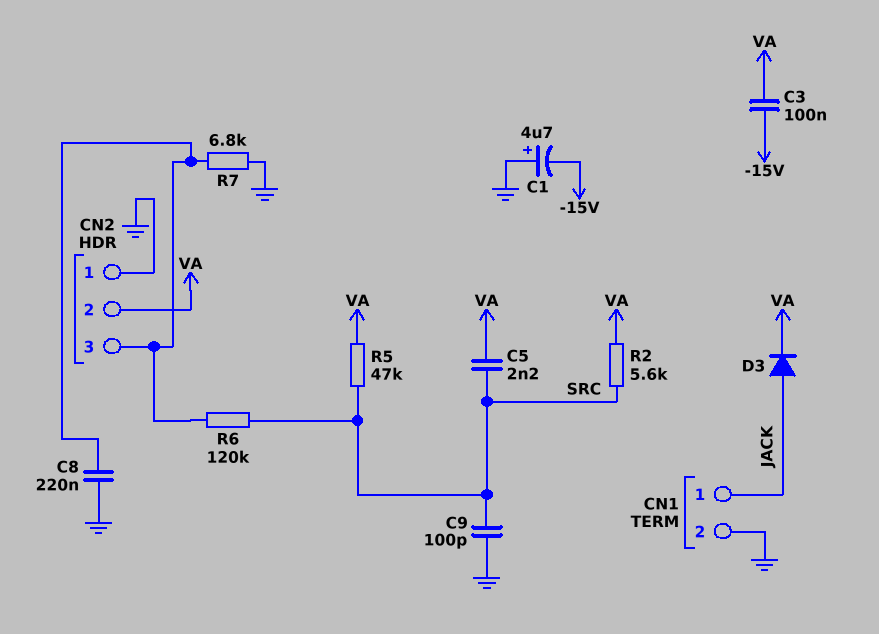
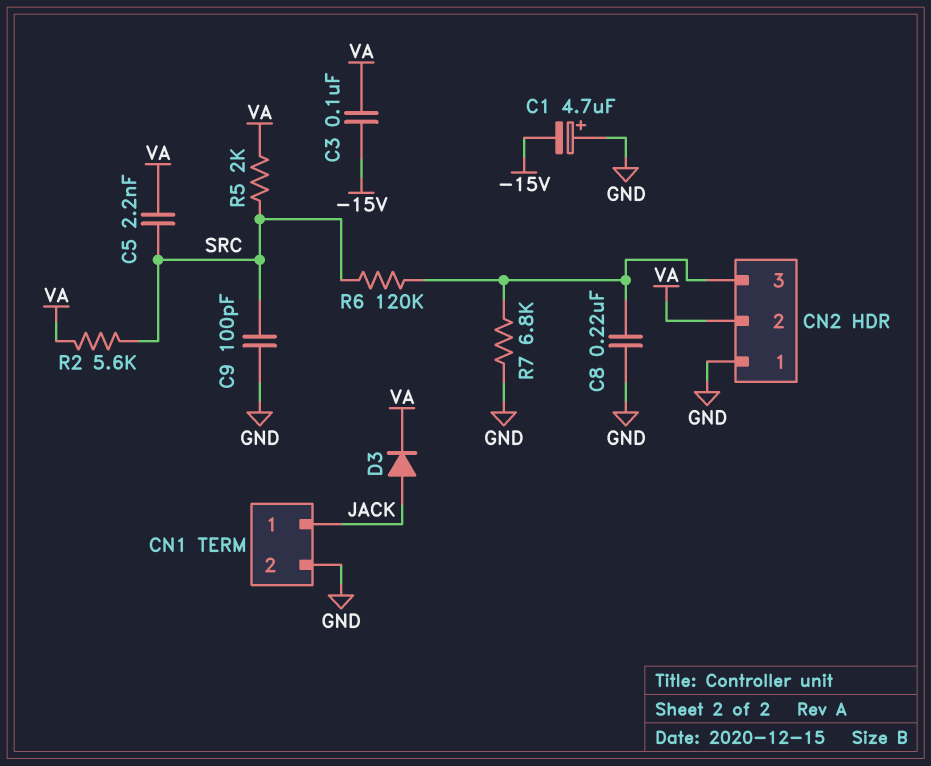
R5: 47k (SRC, VA) -> 2k (SRC, VA)

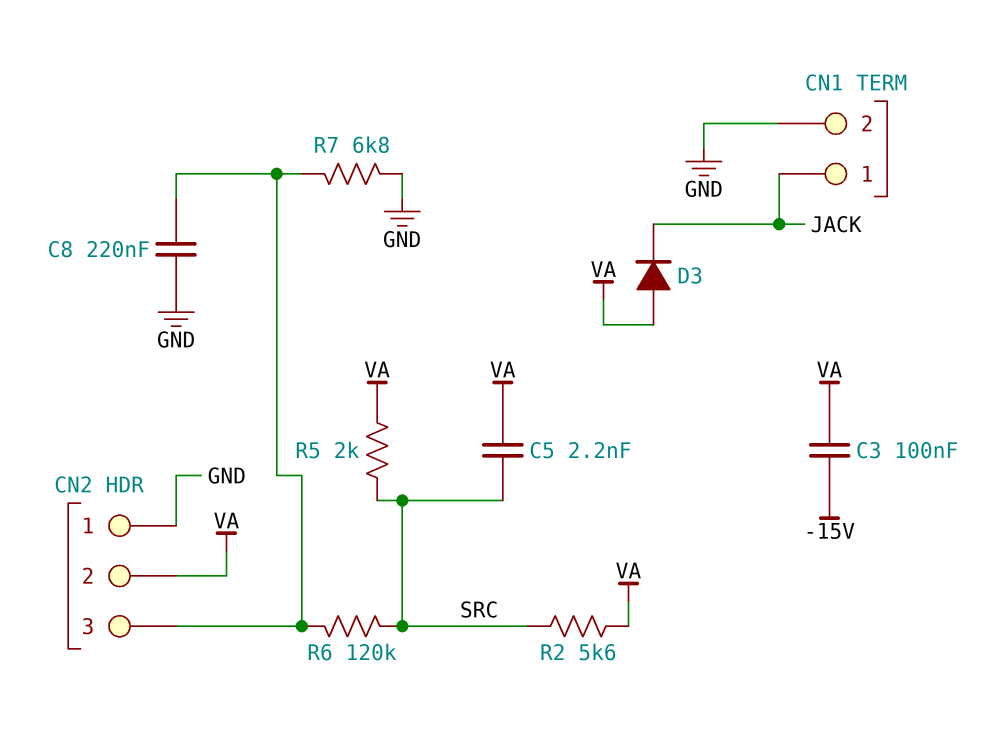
C1: 4.7uF (plus GND, minus -15V) -> none
C9: 100pF (GND, SRC) -> none
D3: diode (A JACK, K VA) -> diode (A VA, K JACK)

